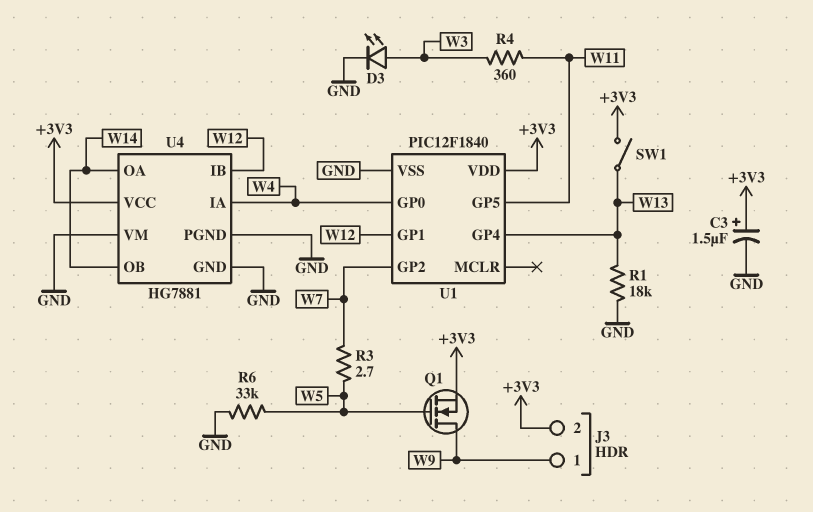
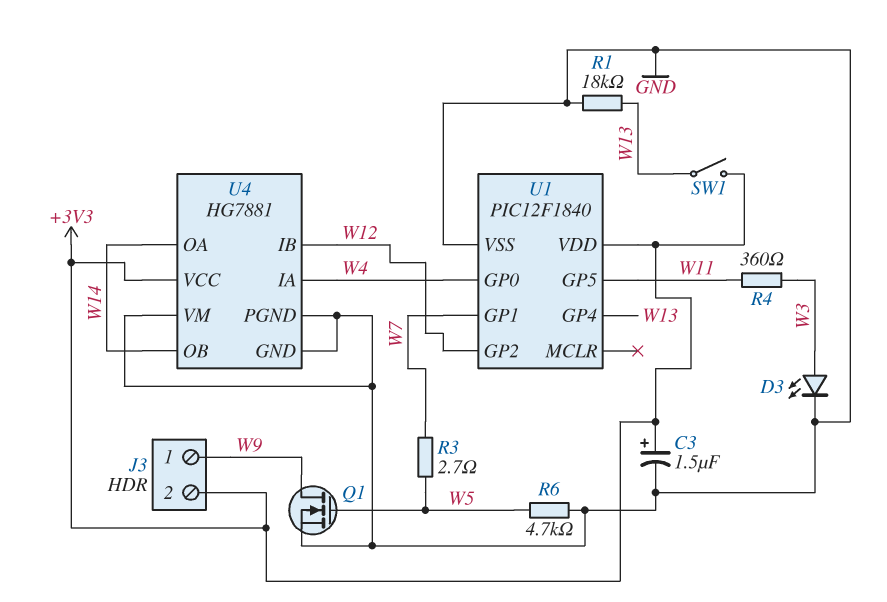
Q1: NMOS (G W5, D W9, S +3V3) -> NMOS (G W5, D W9, S GND)
R6: 33k (GND, W5) -> 4.7k (GND, W5)
U1 pin GP1: W12 -> W7
U1 pin GP2: W7 -> W12

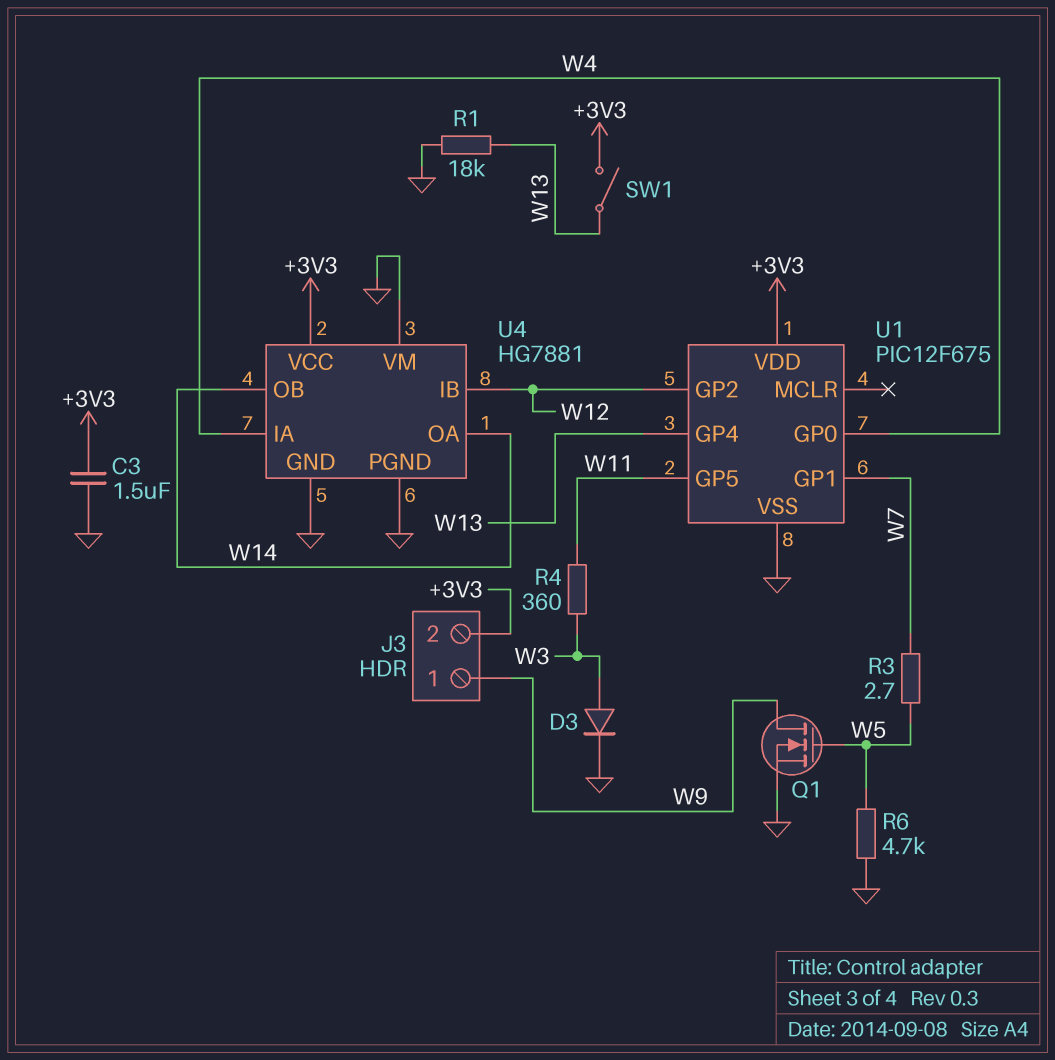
C3: 1.5uF (plus +3V3, minus GND) -> 1.5uF (+3V3, GND)
D3: LED (A W3, K GND) -> diode (A W3, K GND)
U1: PIC12F1840 -> PIC12F675

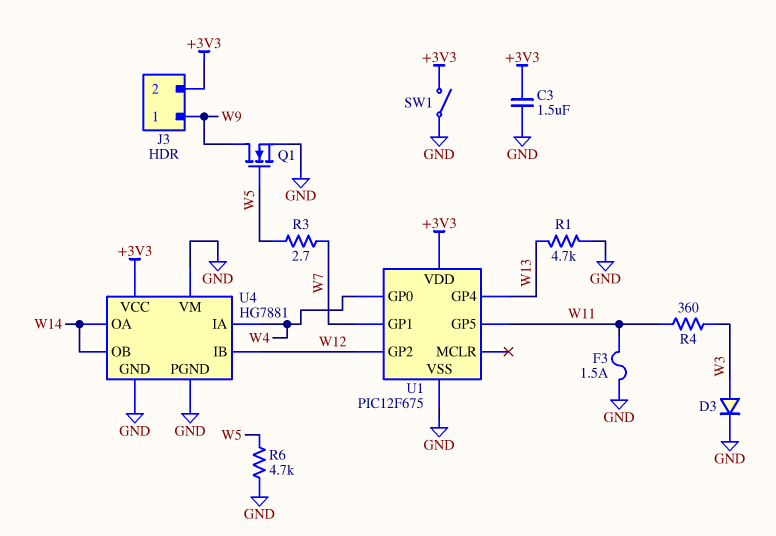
F3: none -> 1.5A (GND, W11)
R1: 18k (GND, W13) -> 4.7k (GND, W13)
SW1: switch (+3V3, W13) -> switch (+3V3, GND)

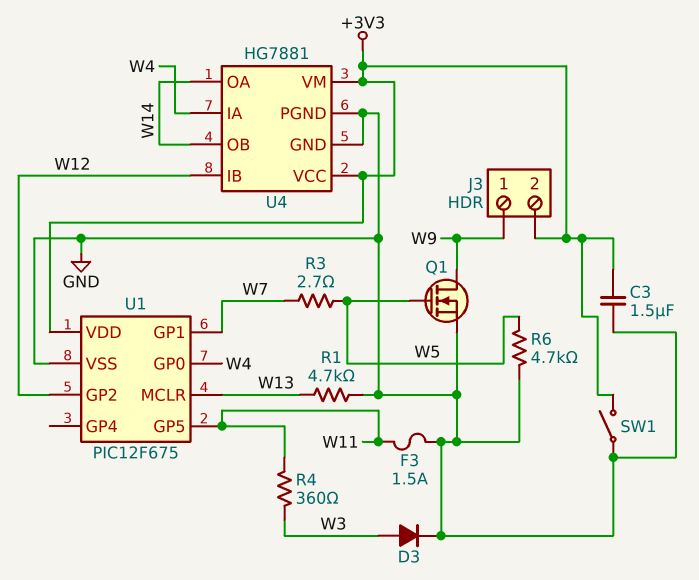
U1 pin GP4: W13 -> none
U1 pin MCLR: none -> W13
U4 pin VM: GND -> +3V3

